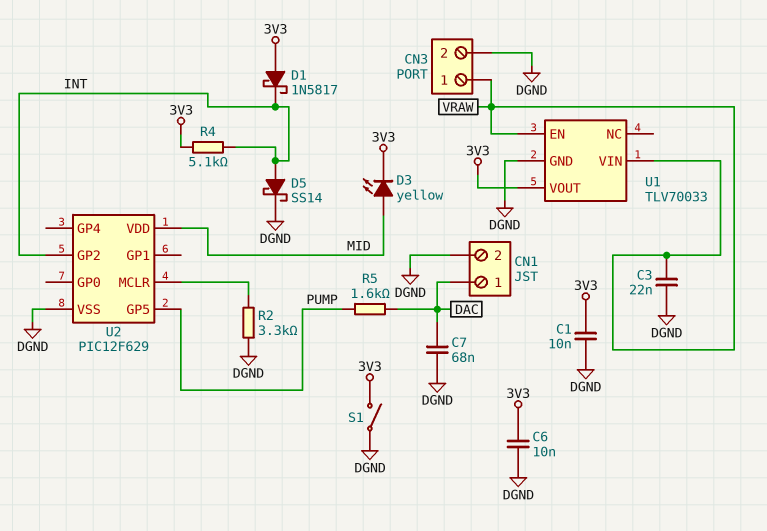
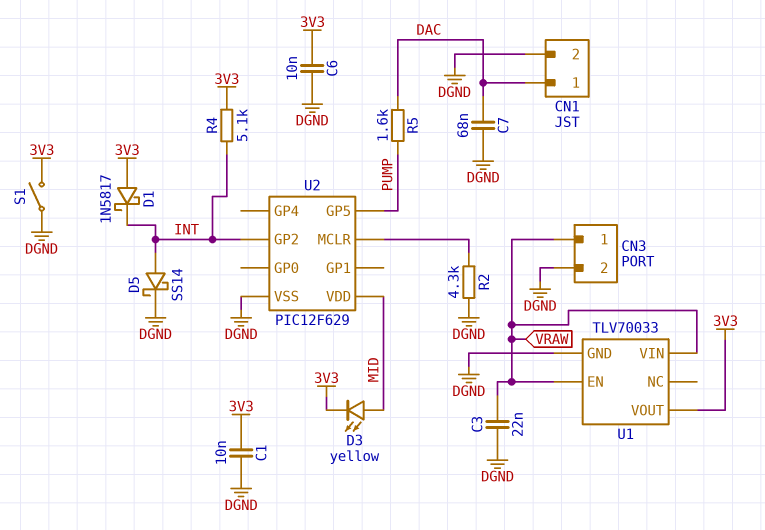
R2: 3.3k (DGND, U2/MCLR) -> 4.3k (DGND, U2/MCLR)

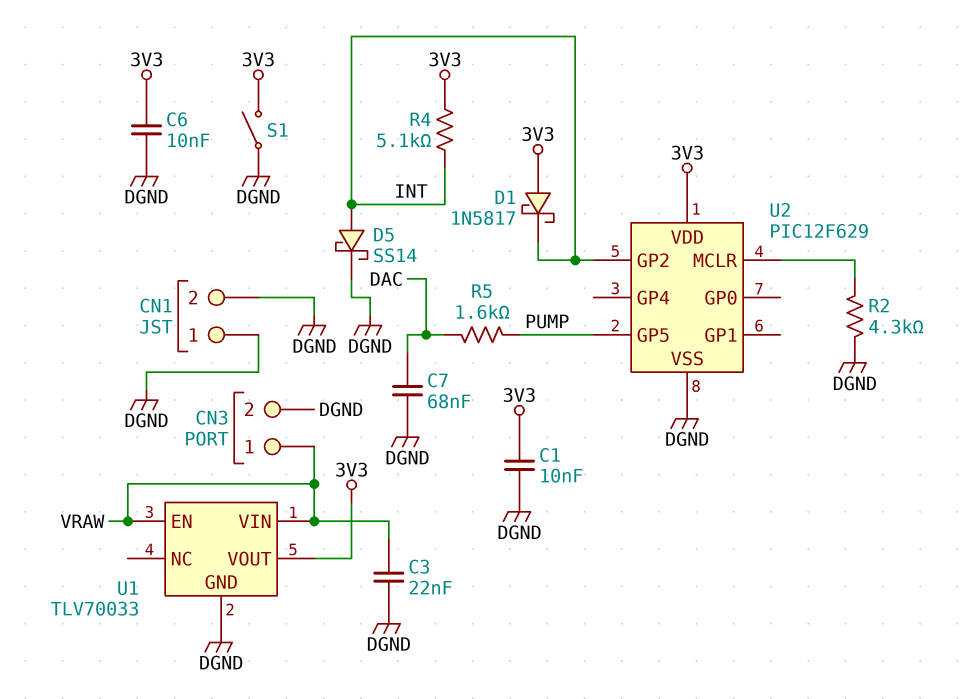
CN1 pin 1: DAC -> DGND
D3: LED yellow (A MID, K 3V3) -> none
U2 pin VDD: MID -> 3V3

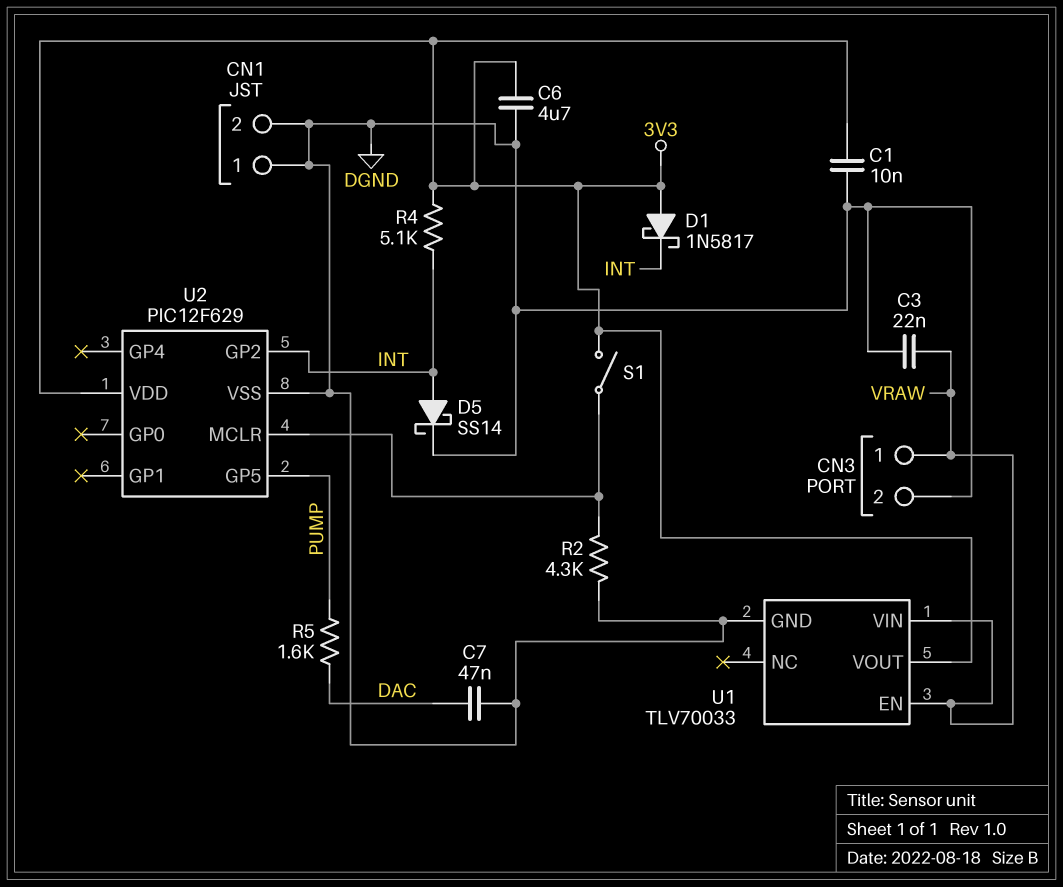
C6: 10nF (3V3, DGND) -> 4.7uF (3V3, DGND)
C7: 68nF (DAC, DGND) -> 47nF (DAC, DGND)
S1: switch (3V3, DGND) -> switch (3V3, U2/MCLR)

